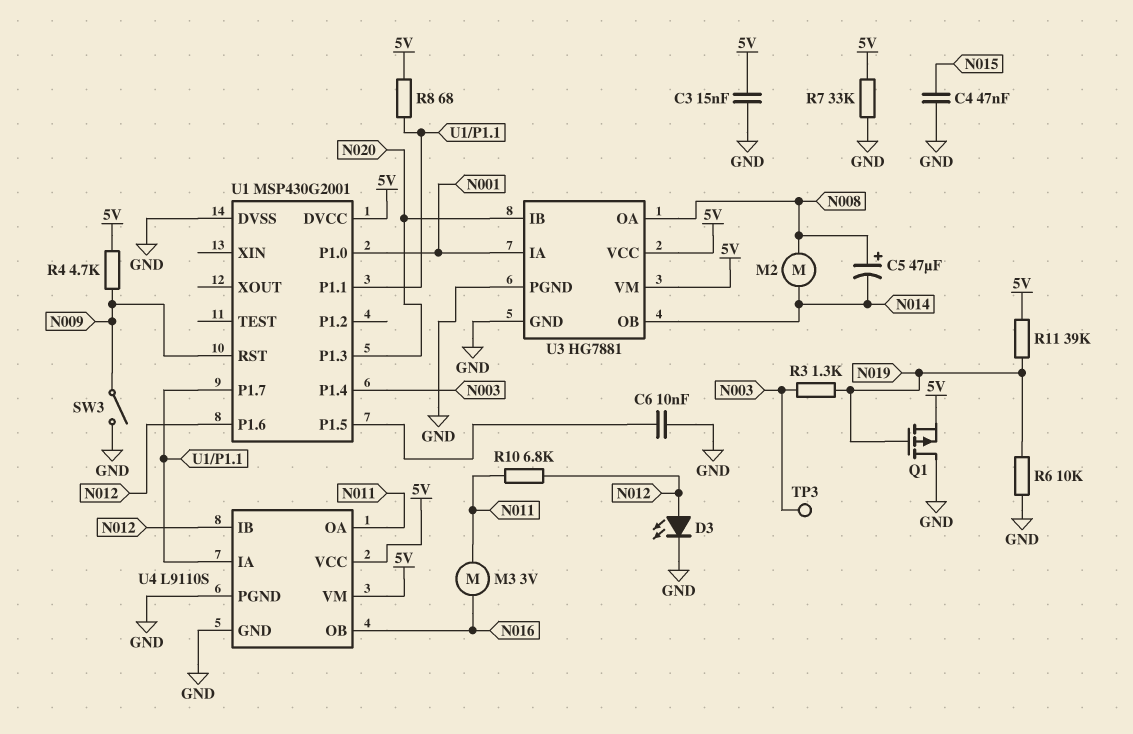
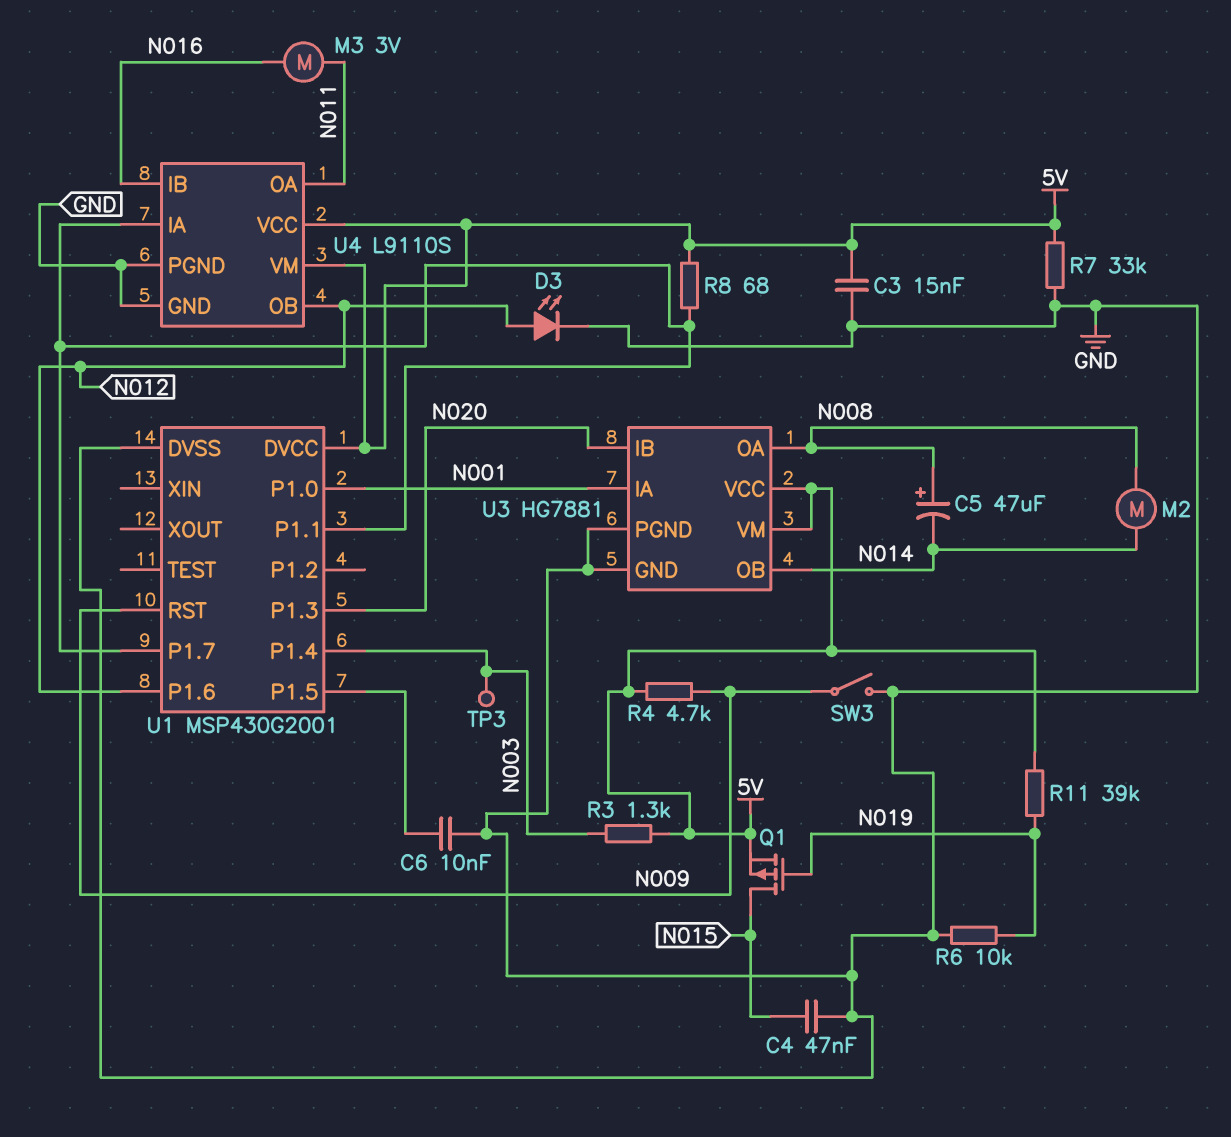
Q1: PMOS (G N019, D GND, S 5V) -> PMOS (G N019, D N015, S 5V)
R3: 1.3k (N003, N019) -> 1.3k (5V, N003)
R10: 6.8k (N011, N012) -> none
U4 pin IB: N012 -> N016
U4 pin OB: N016 -> N012

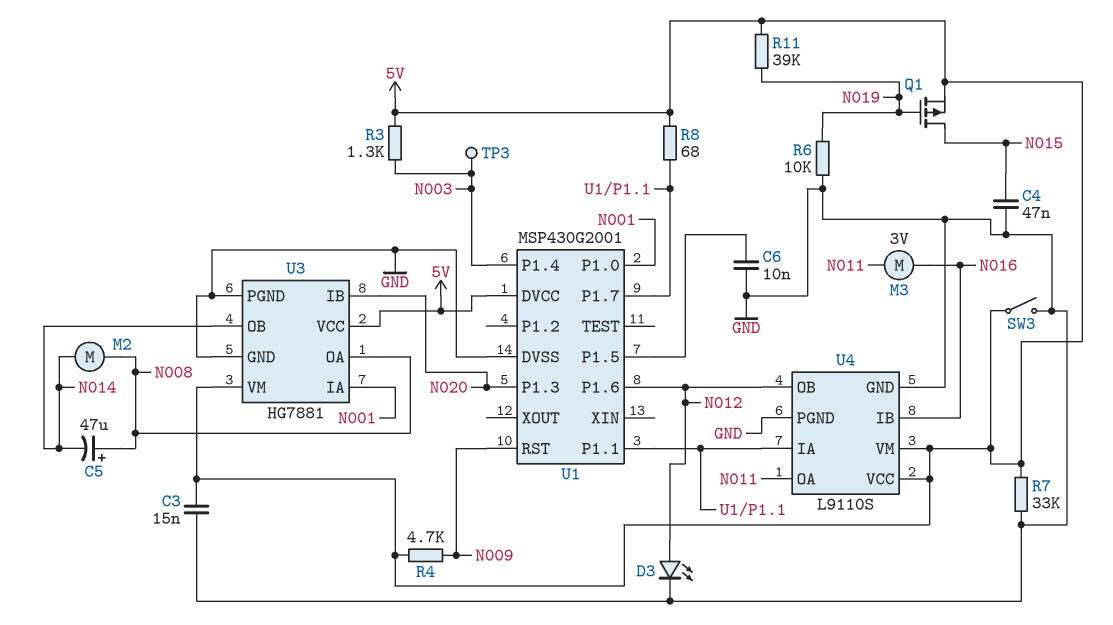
SW3: switch (GND, N009) -> switch (5V, GND)

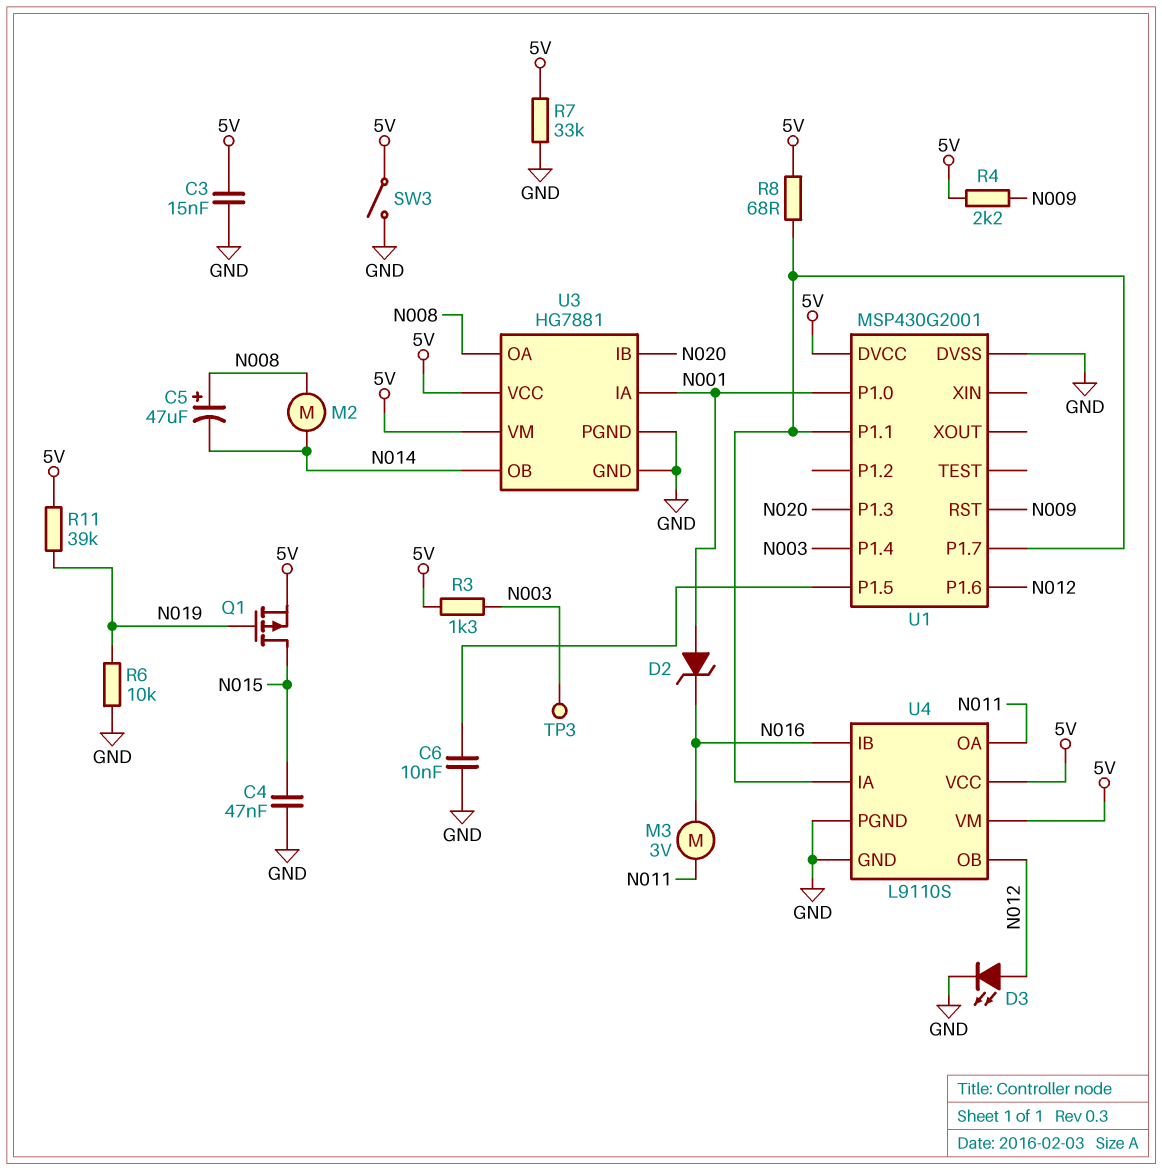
D2: none -> zener (A N001, K N016)
R4: 4.7k (5V, N009) -> 2.2k (5V, N009)

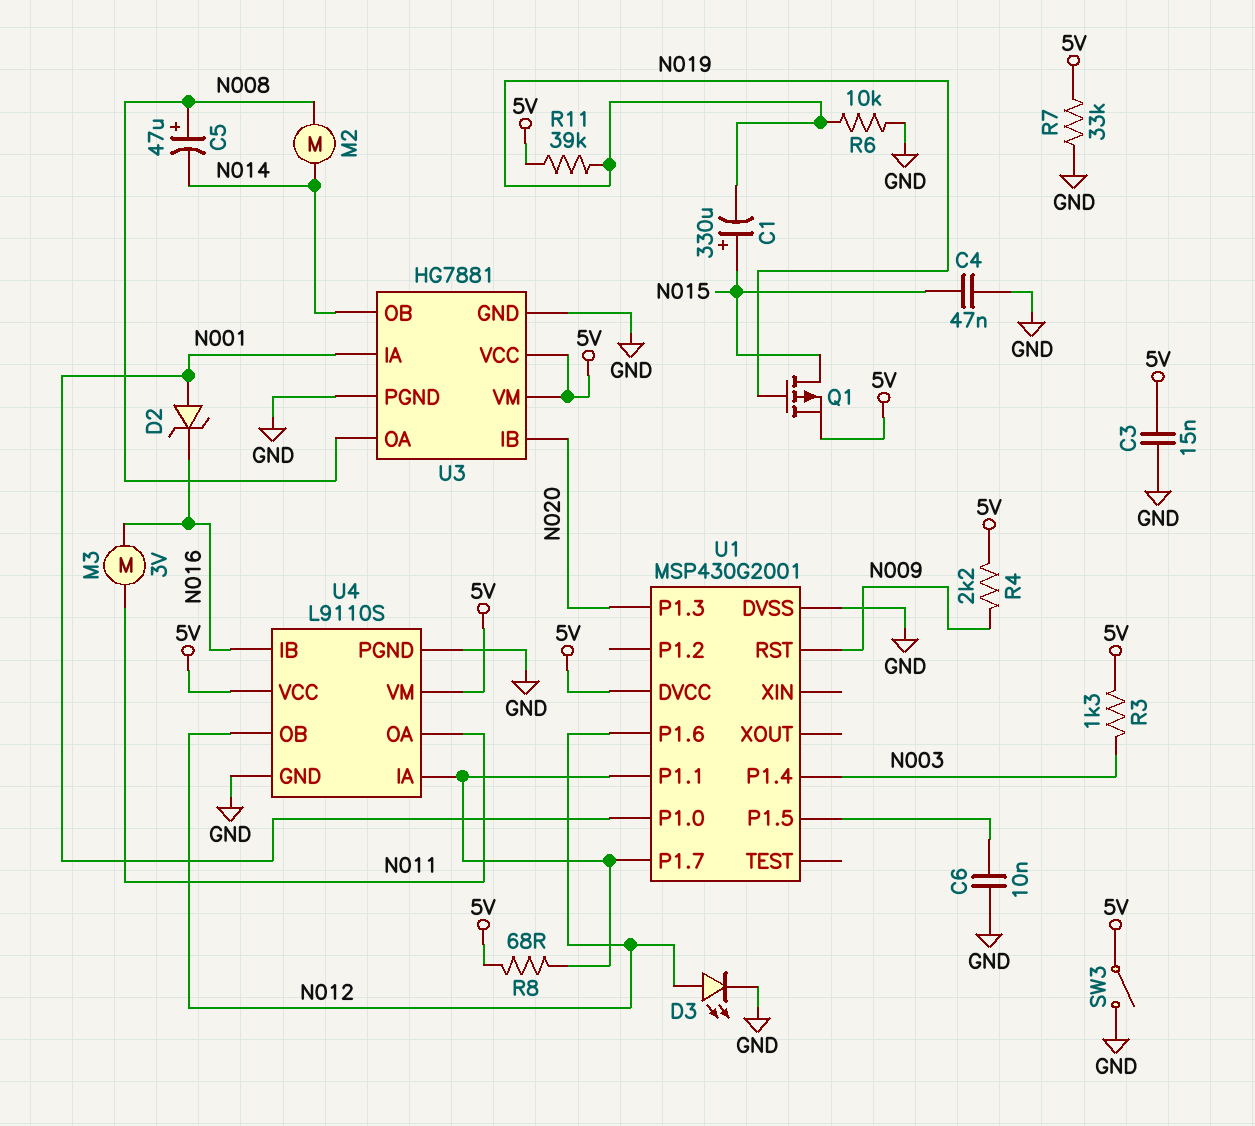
C1: none -> 330uF (plus N015, minus N019)
TP3: test point (N003) -> none

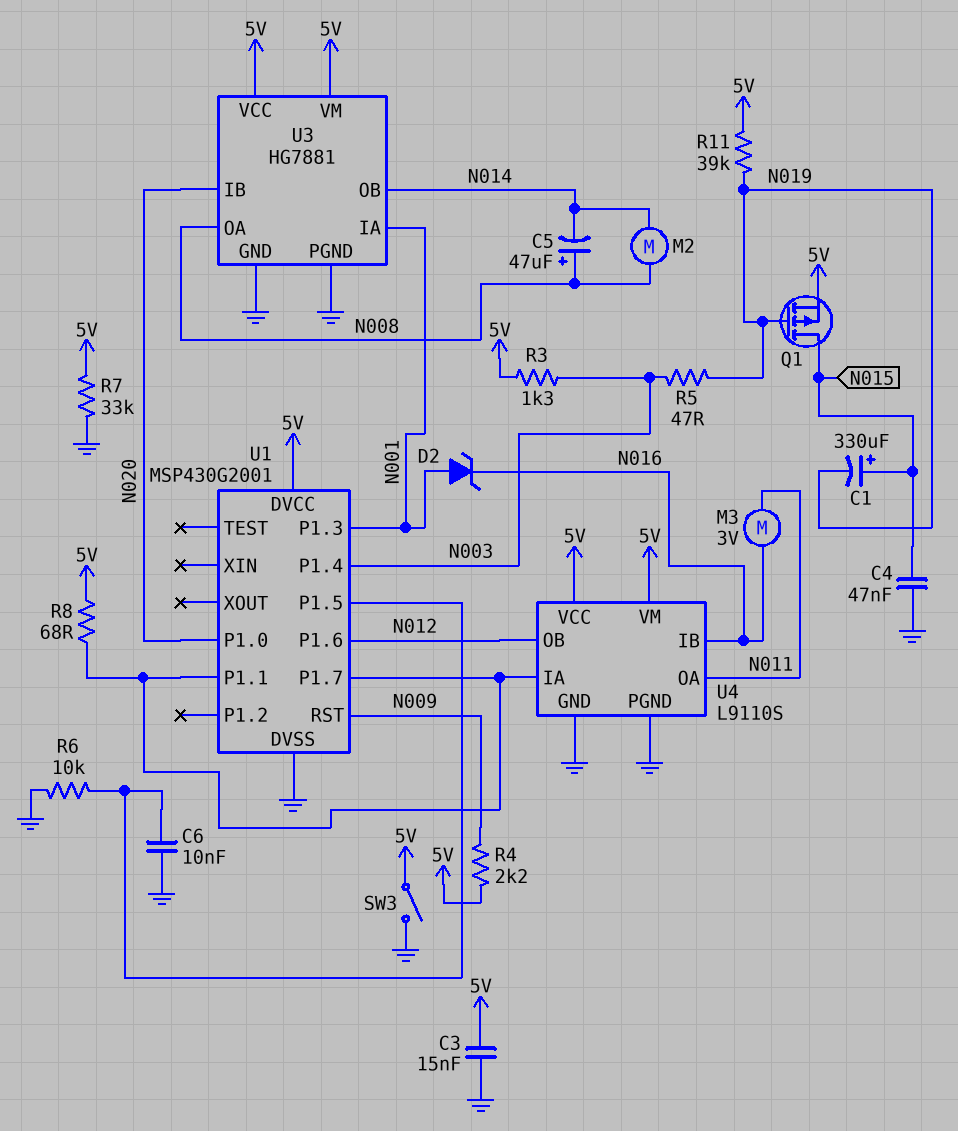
D3: LED (A N012, K GND) -> none
R5: none -> 47 (N003, N019)
R6: 10k (GND, N019) -> 10k (GND, U1/P1.5)
U1 pin P1.0: N001 -> N020
U1 pin P1.3: N020 -> N001

